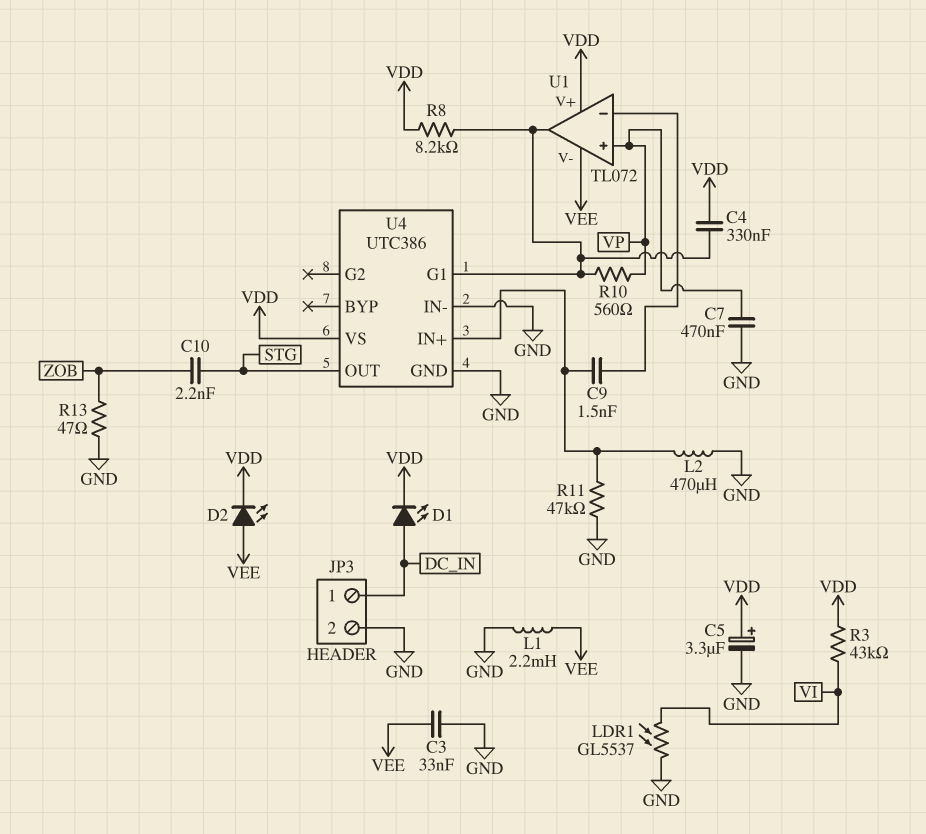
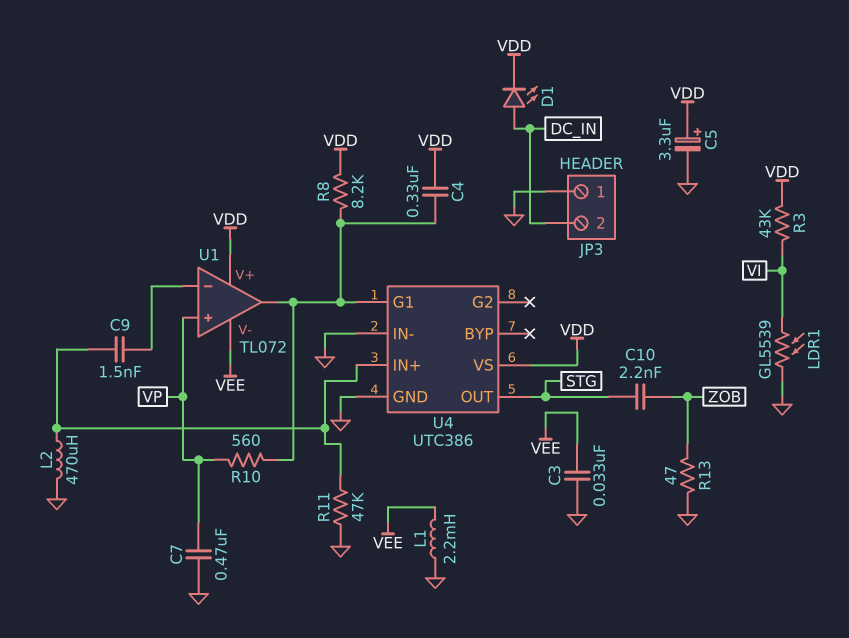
D2: LED (A VEE, K VDD) -> none
JP3 pin 1: DC_IN -> GND
JP3 pin 2: GND -> DC_IN
LDR1: GL5537 (GND, VI) -> GL5539 (GND, VI)

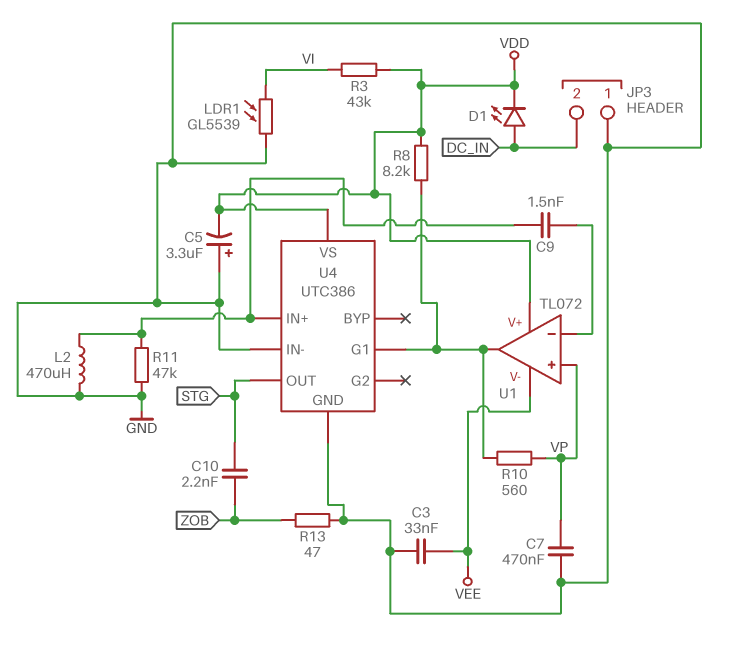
C4: 330nF (U1/out, VDD) -> none
C5: 3.3uF (plus VDD, minus GND) -> 3.3uF (plus GND, minus VDD)
L1: 2.2mH (GND, VEE) -> none

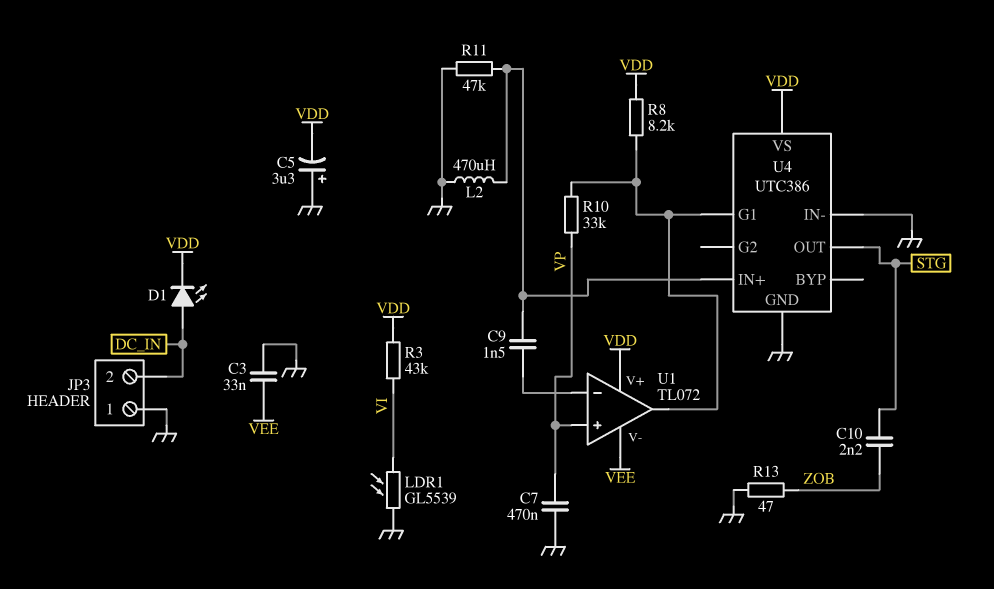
R10: 560 (U1/out, VP) -> 33k (U1/out, VP)

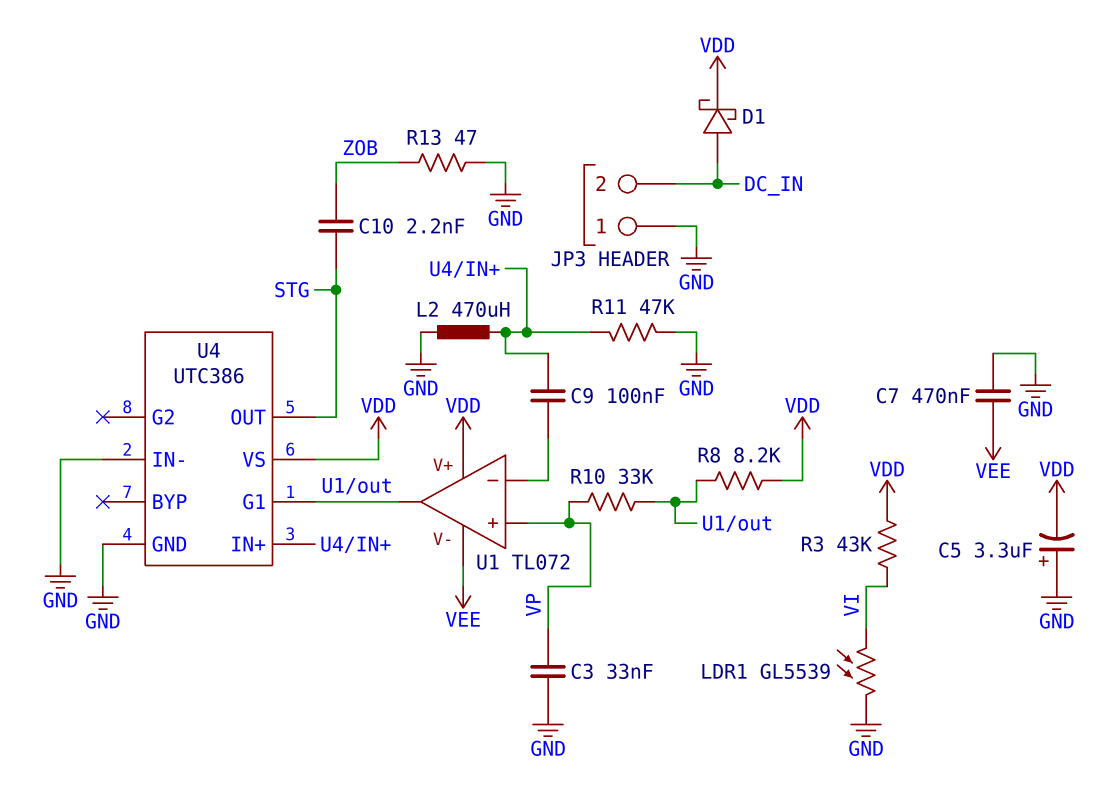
C3: 33nF (GND, VEE) -> 33nF (GND, VP)
C7: 470nF (GND, VP) -> 470nF (GND, VEE)
C9: 1.5nF (U1/in-, U4/IN+) -> 100nF (U1/in-, U4/IN+)
D1: LED (A DC_IN, K VDD) -> schottky (A DC_IN, K VDD)

